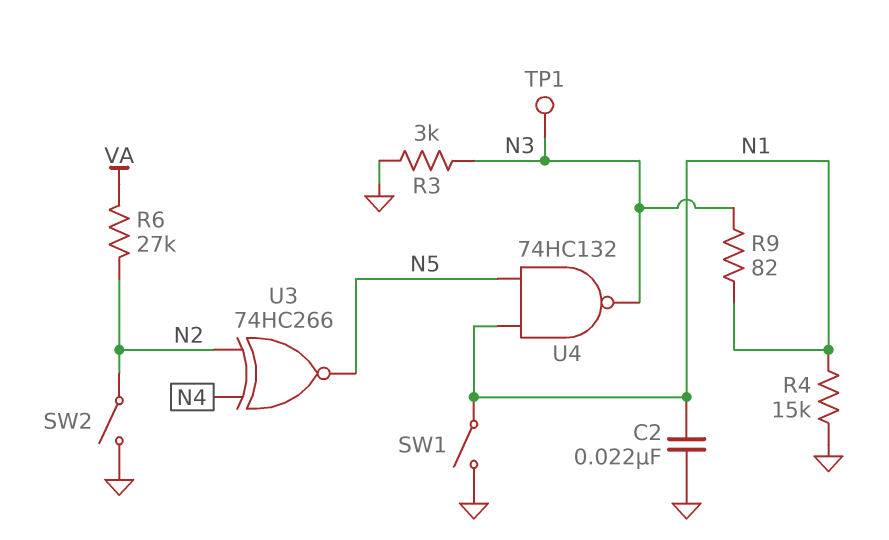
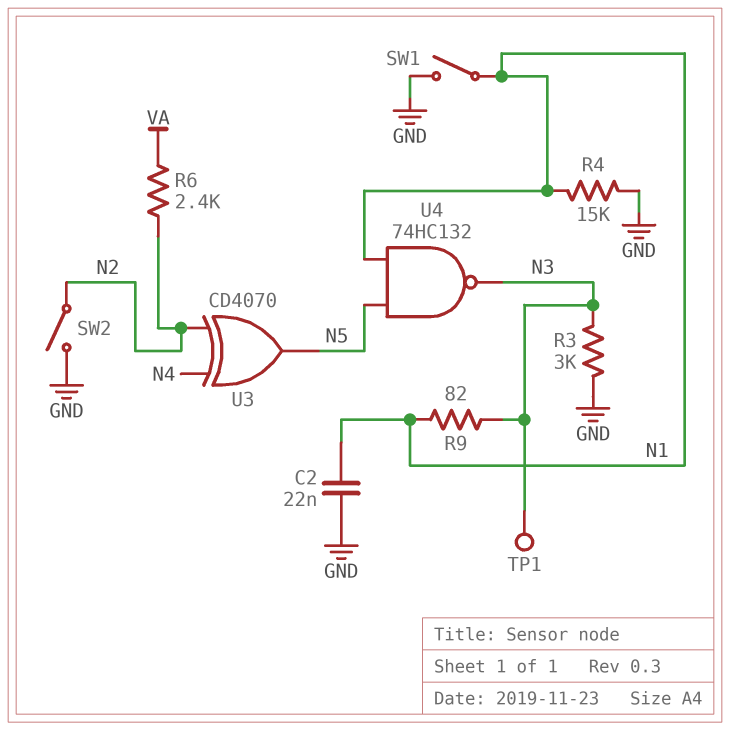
R6: 27k (N2, VA) -> 2.4k (N2, VA)
U3: XNOR 74HC266 (in N2, in N4, out N5) -> XOR CD4070 (in N2, in N4, out N5)

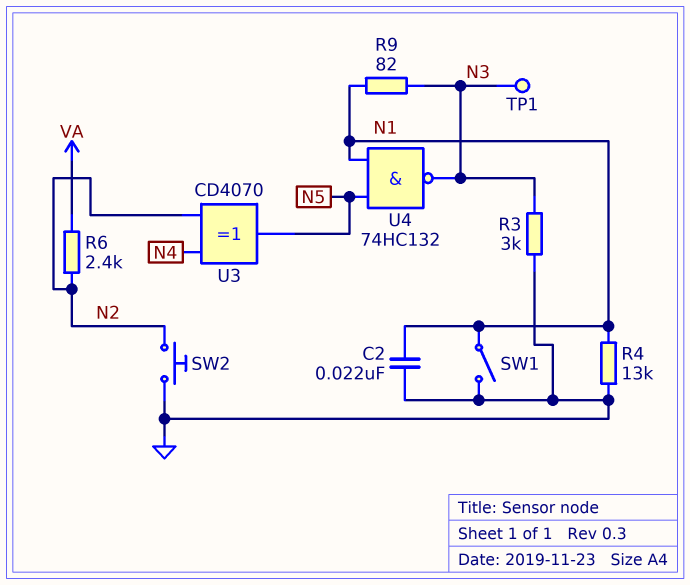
R4: 15k (GND, N1) -> 13k (GND, N1)
SW2: switch (GND, N2) -> button (GND, N2)

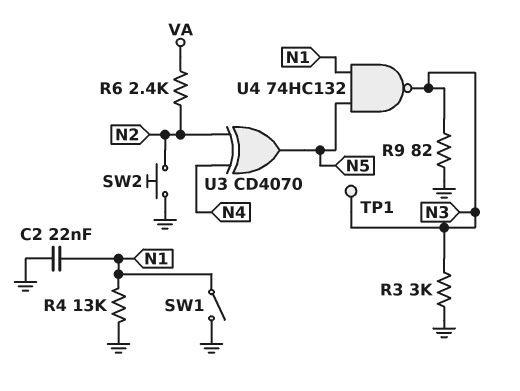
R9: 82 (N1, N3) -> 82 (GND, N3)

